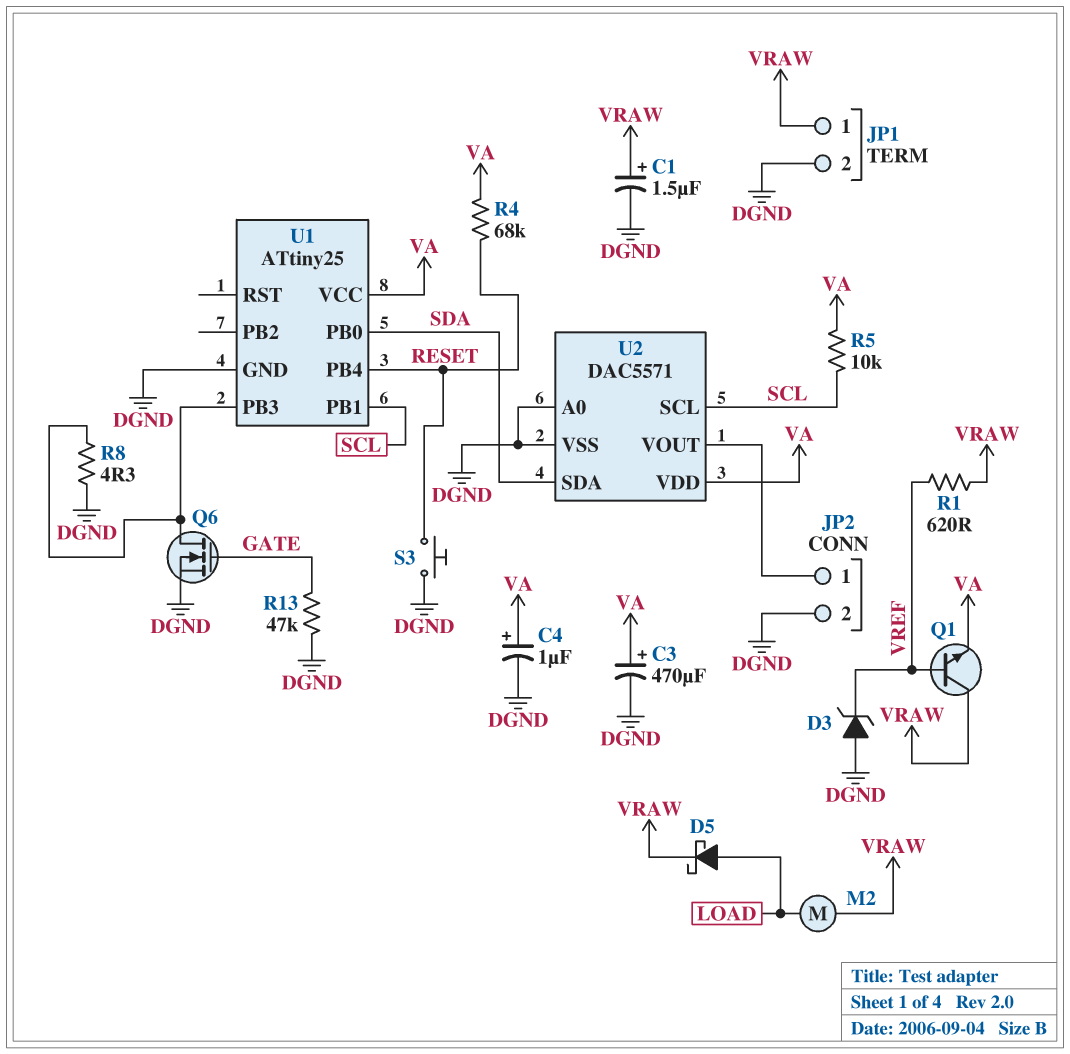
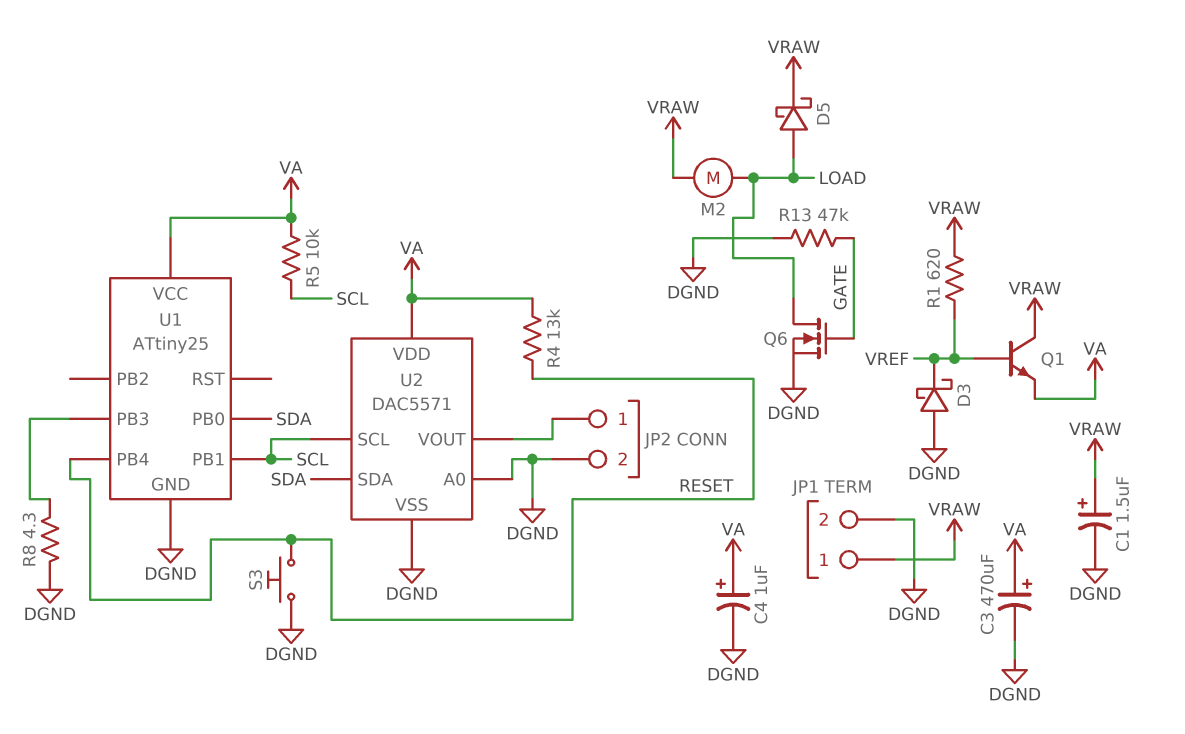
D3: zener (A DGND, K VREF) -> schottky (A DGND, K VREF)
Q6: NMOS (G GATE, D U1/PB3, S DGND) -> NMOS (G GATE, D LOAD, S DGND)
R4: 68k (RESET, VA) -> 13k (RESET, VA)

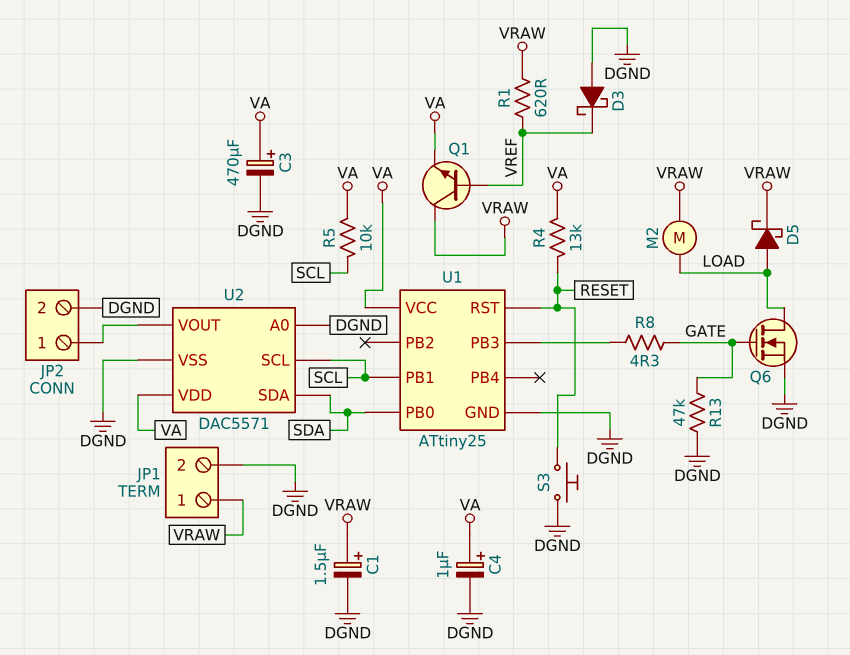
R8: 4.3 (DGND, U1/PB3) -> 4.3 (GATE, U1/PB3)
U1 pin PB4: RESET -> none
U1 pin RST: none -> RESET

